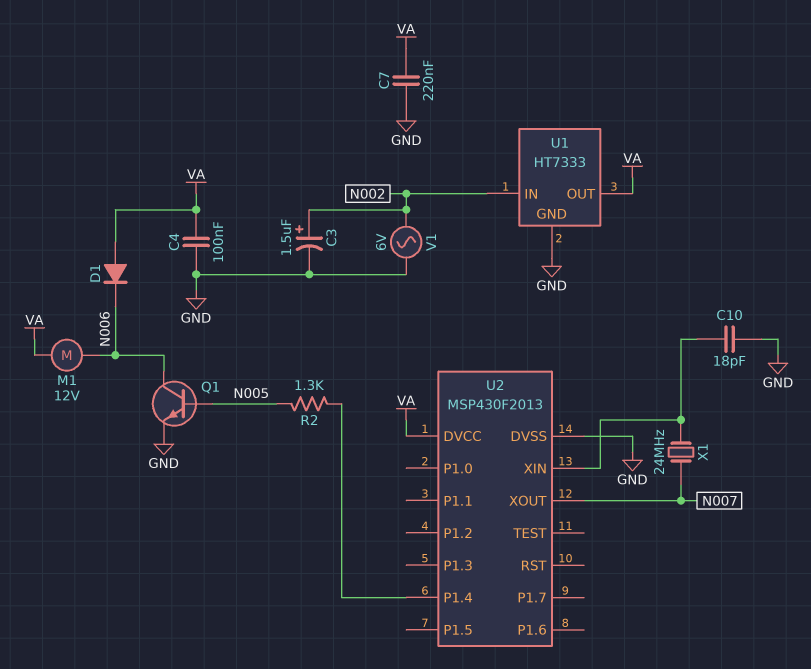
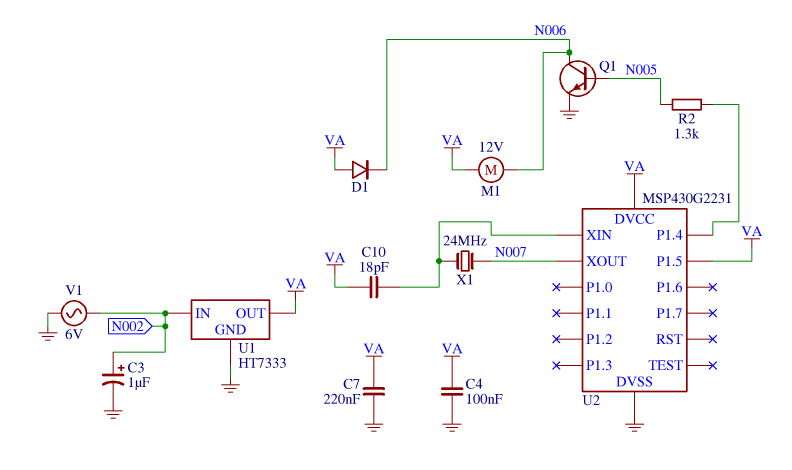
C3: 1.5uF (plus N002, minus GND) -> 1uF (plus N002, minus GND)
C10: 18pF (GND, U2/XIN) -> 18pF (U2/XIN, VA)
U2: MSP430F2013 -> MSP430G2231
U2 pin P1.5: none -> VA

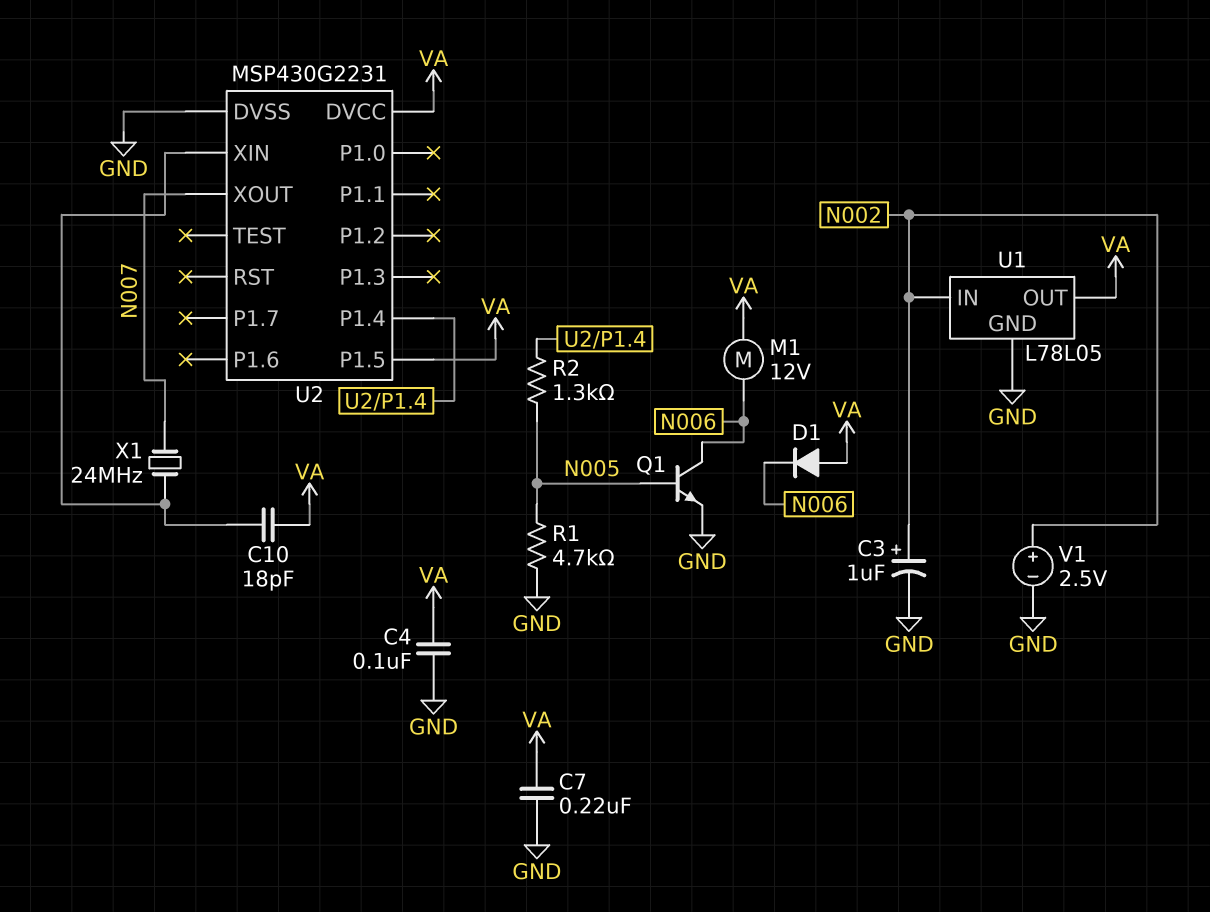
R1: none -> 4.7k (GND, N005)
U1: HT7333 -> L78L05
V1: AC 6V (GND, N002) -> 2.5V (plus N002, minus GND)

